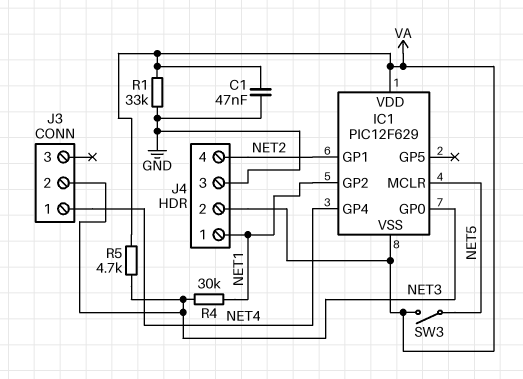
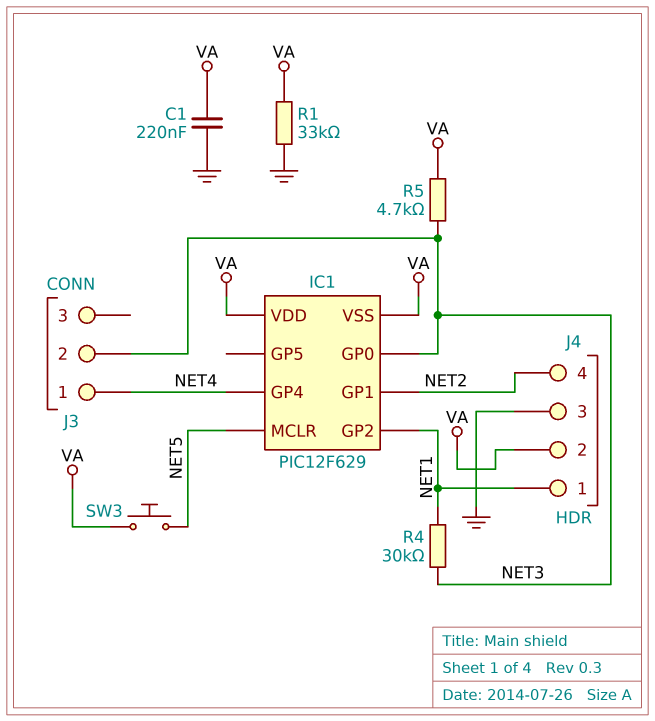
C1: 47nF (GND, VA) -> 220nF (GND, VA)
SW3: switch (NET5, VA) -> button (NET5, VA)

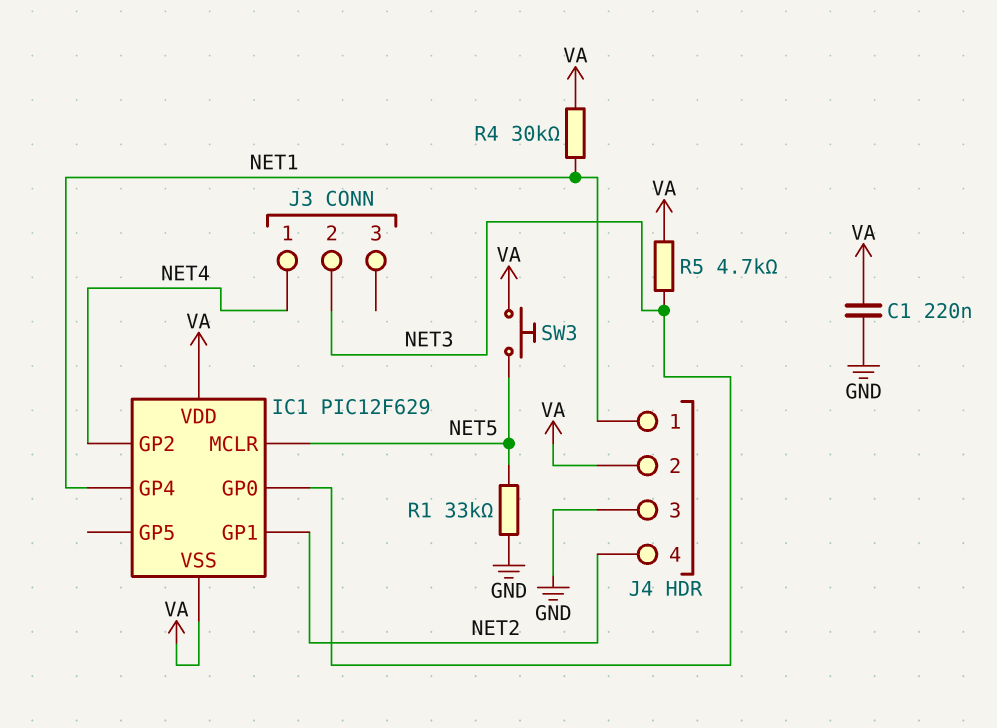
IC1 pin GP2: NET1 -> NET4
IC1 pin GP4: NET4 -> NET1
R1: 33k (GND, VA) -> 33k (GND, NET5)
R4: 30k (NET1, NET3) -> 30k (NET1, VA)

